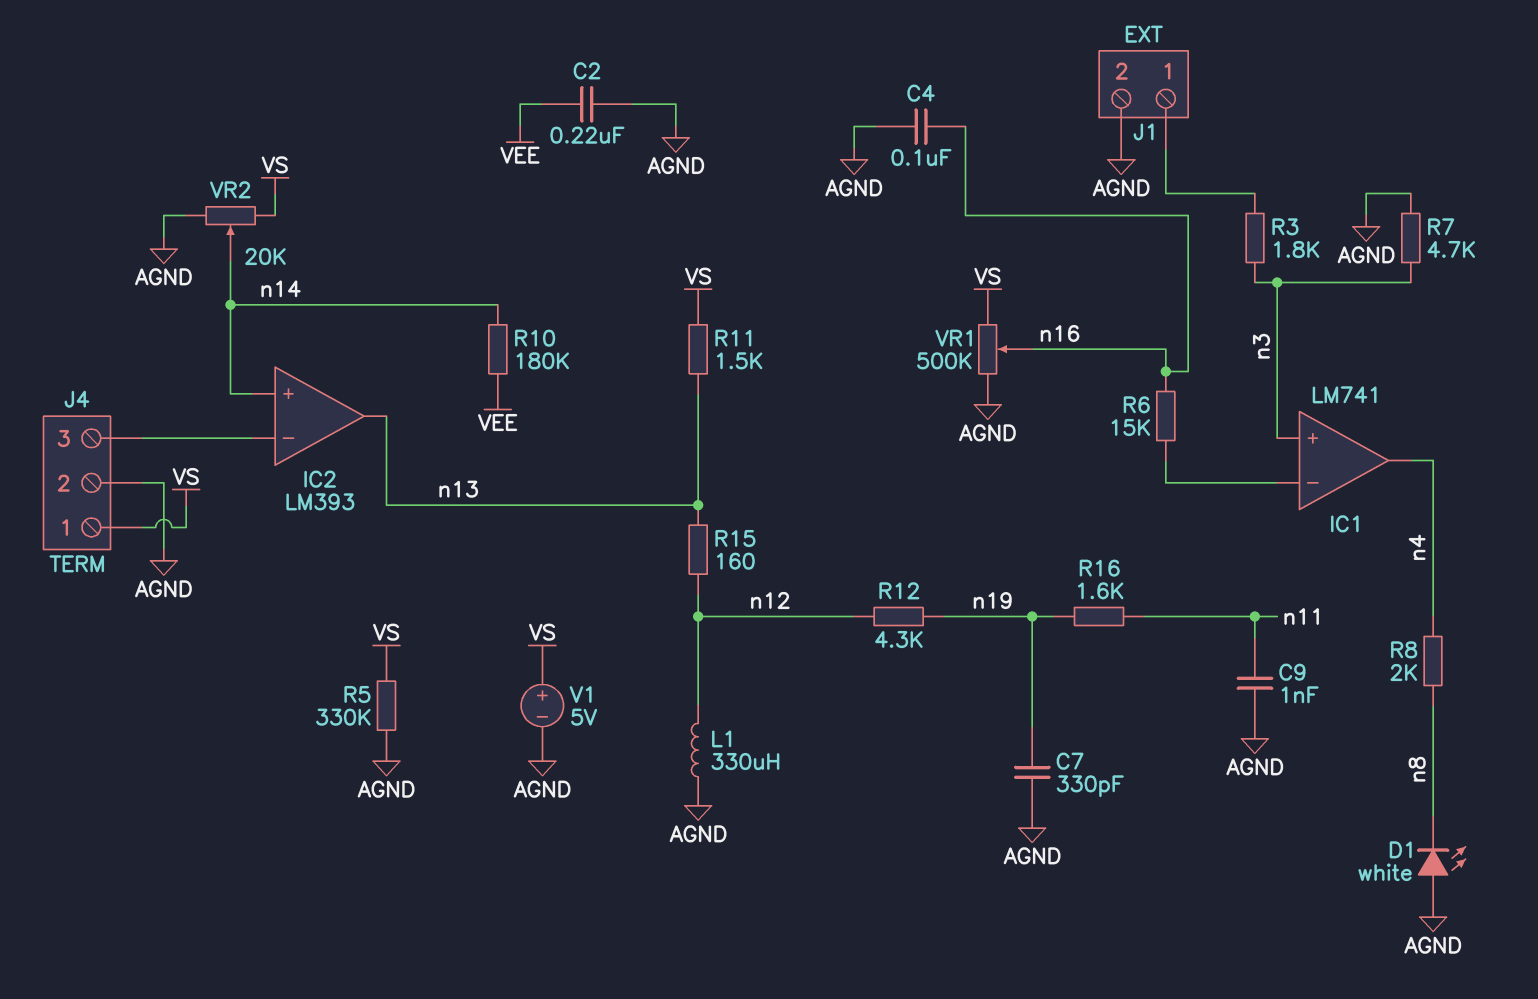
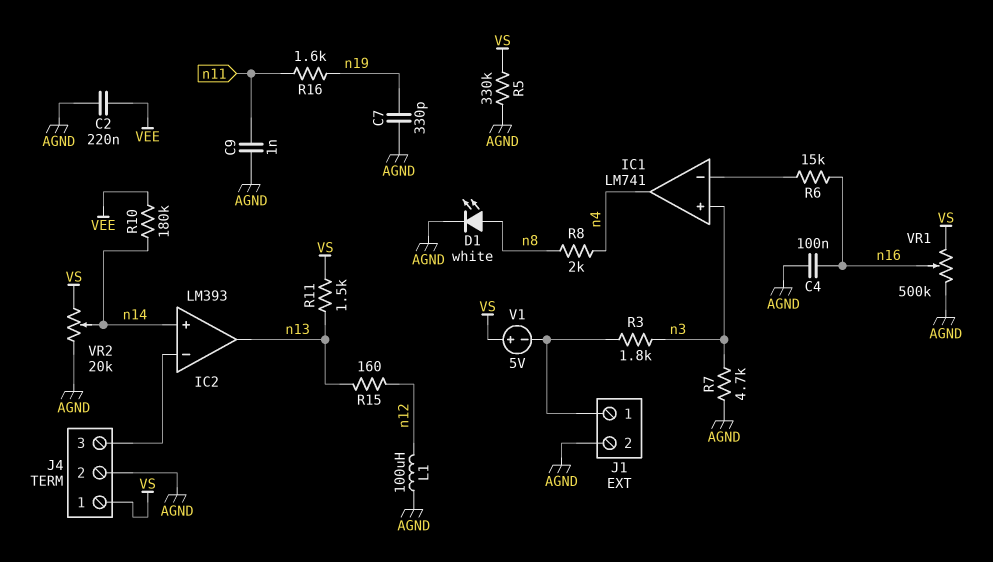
D1: LED white (A AGND, K n8) -> LED white (A n8, K AGND)
L1: 330uH (AGND, n12) -> 100uH (AGND, n12)
R12: 4.3k (n12, n19) -> none
V1: 5V (plus VS, minus AGND) -> 5V (plus VS, minus J1/1)

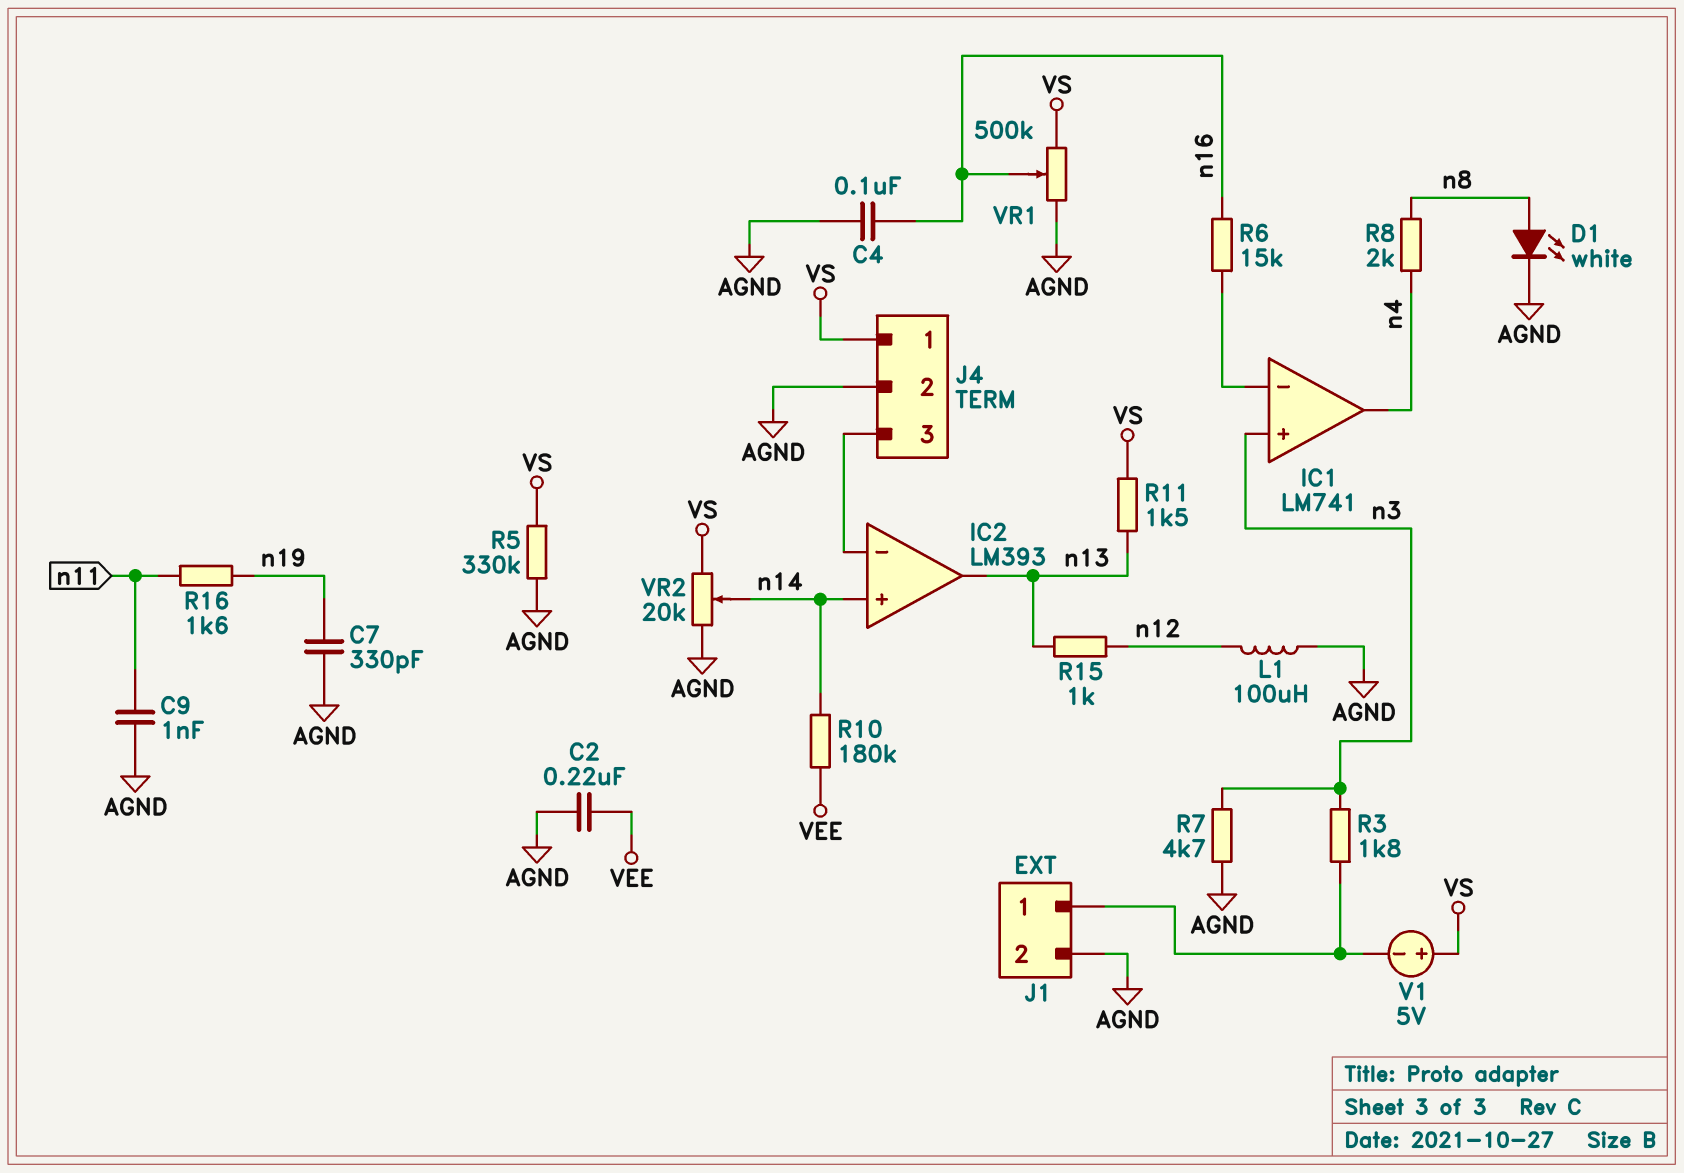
R15: 160 (n12, n13) -> 1k (n12, n13)

